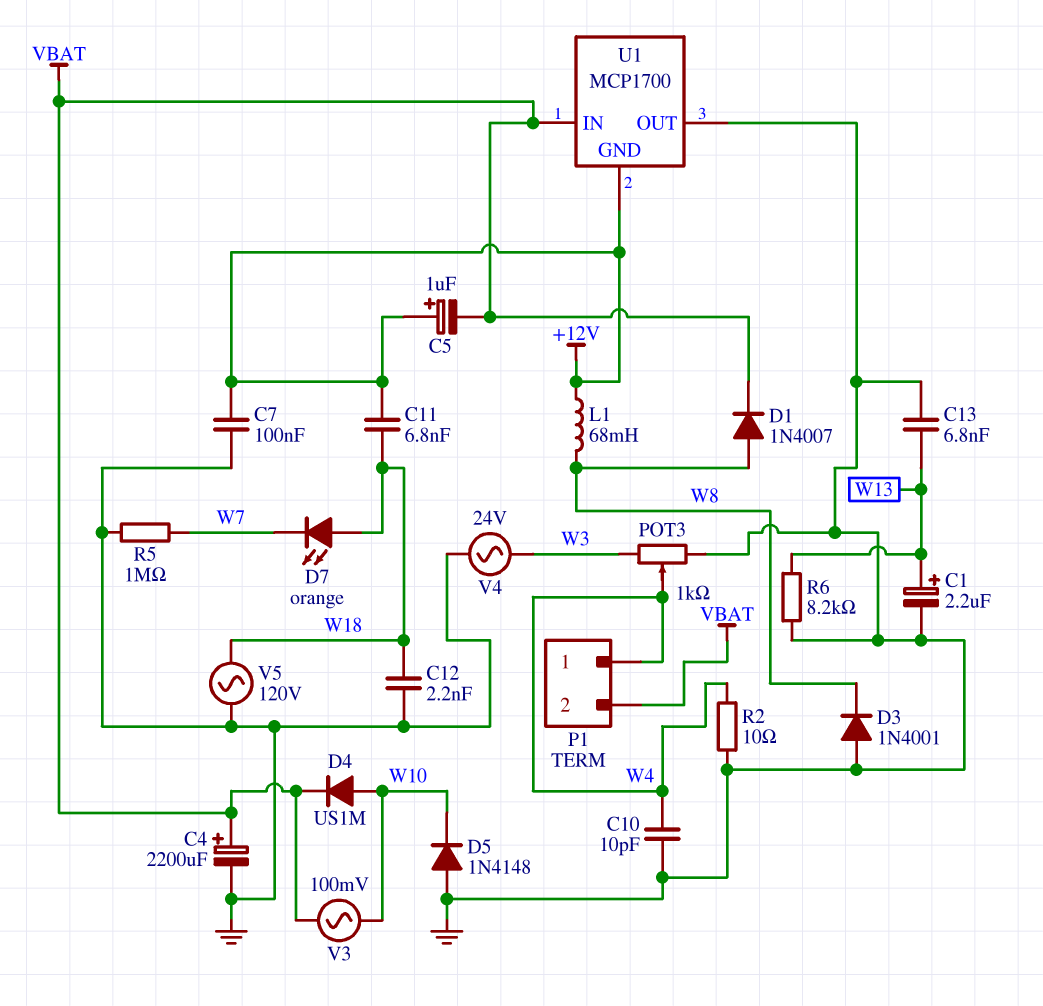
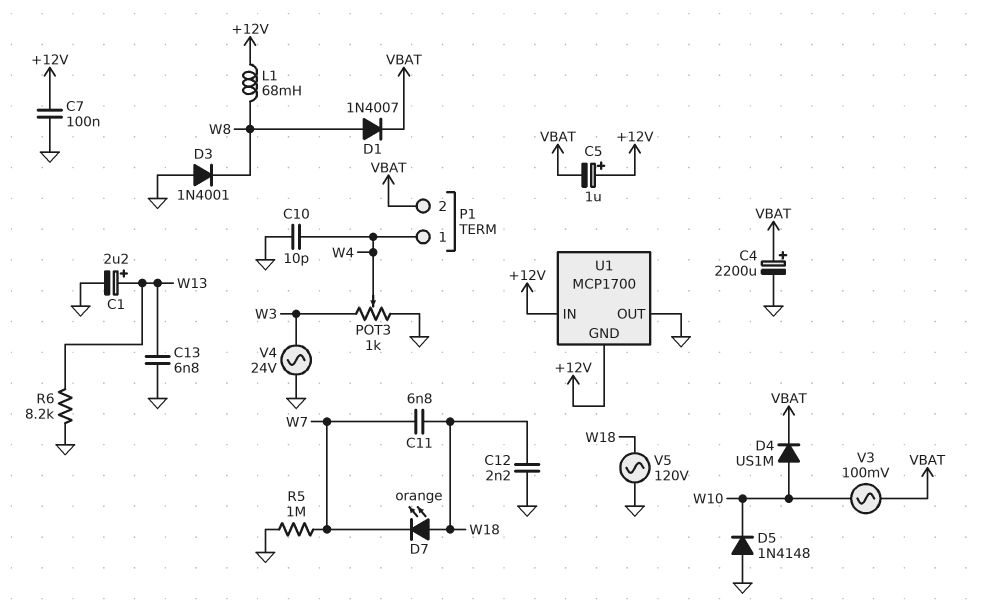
C11: 6.8nF (+12V, W18) -> 6.8nF (W7, W18)
R2: 10 (GND, W4) -> none
U1 pin IN: VBAT -> +12V

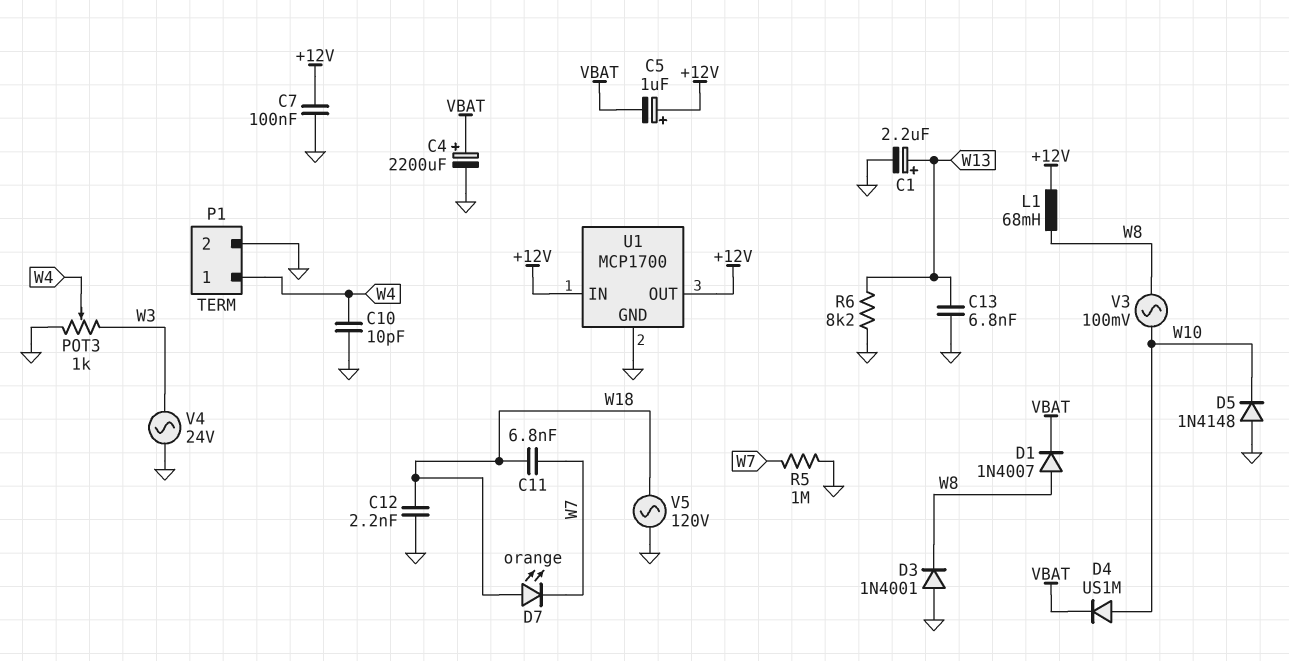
P1 pin 2: VBAT -> GND
U1 pin GND: +12V -> GND
U1 pin OUT: GND -> +12V
V3: AC 100mV (VBAT, W10) -> AC 100mV (W8, W10)

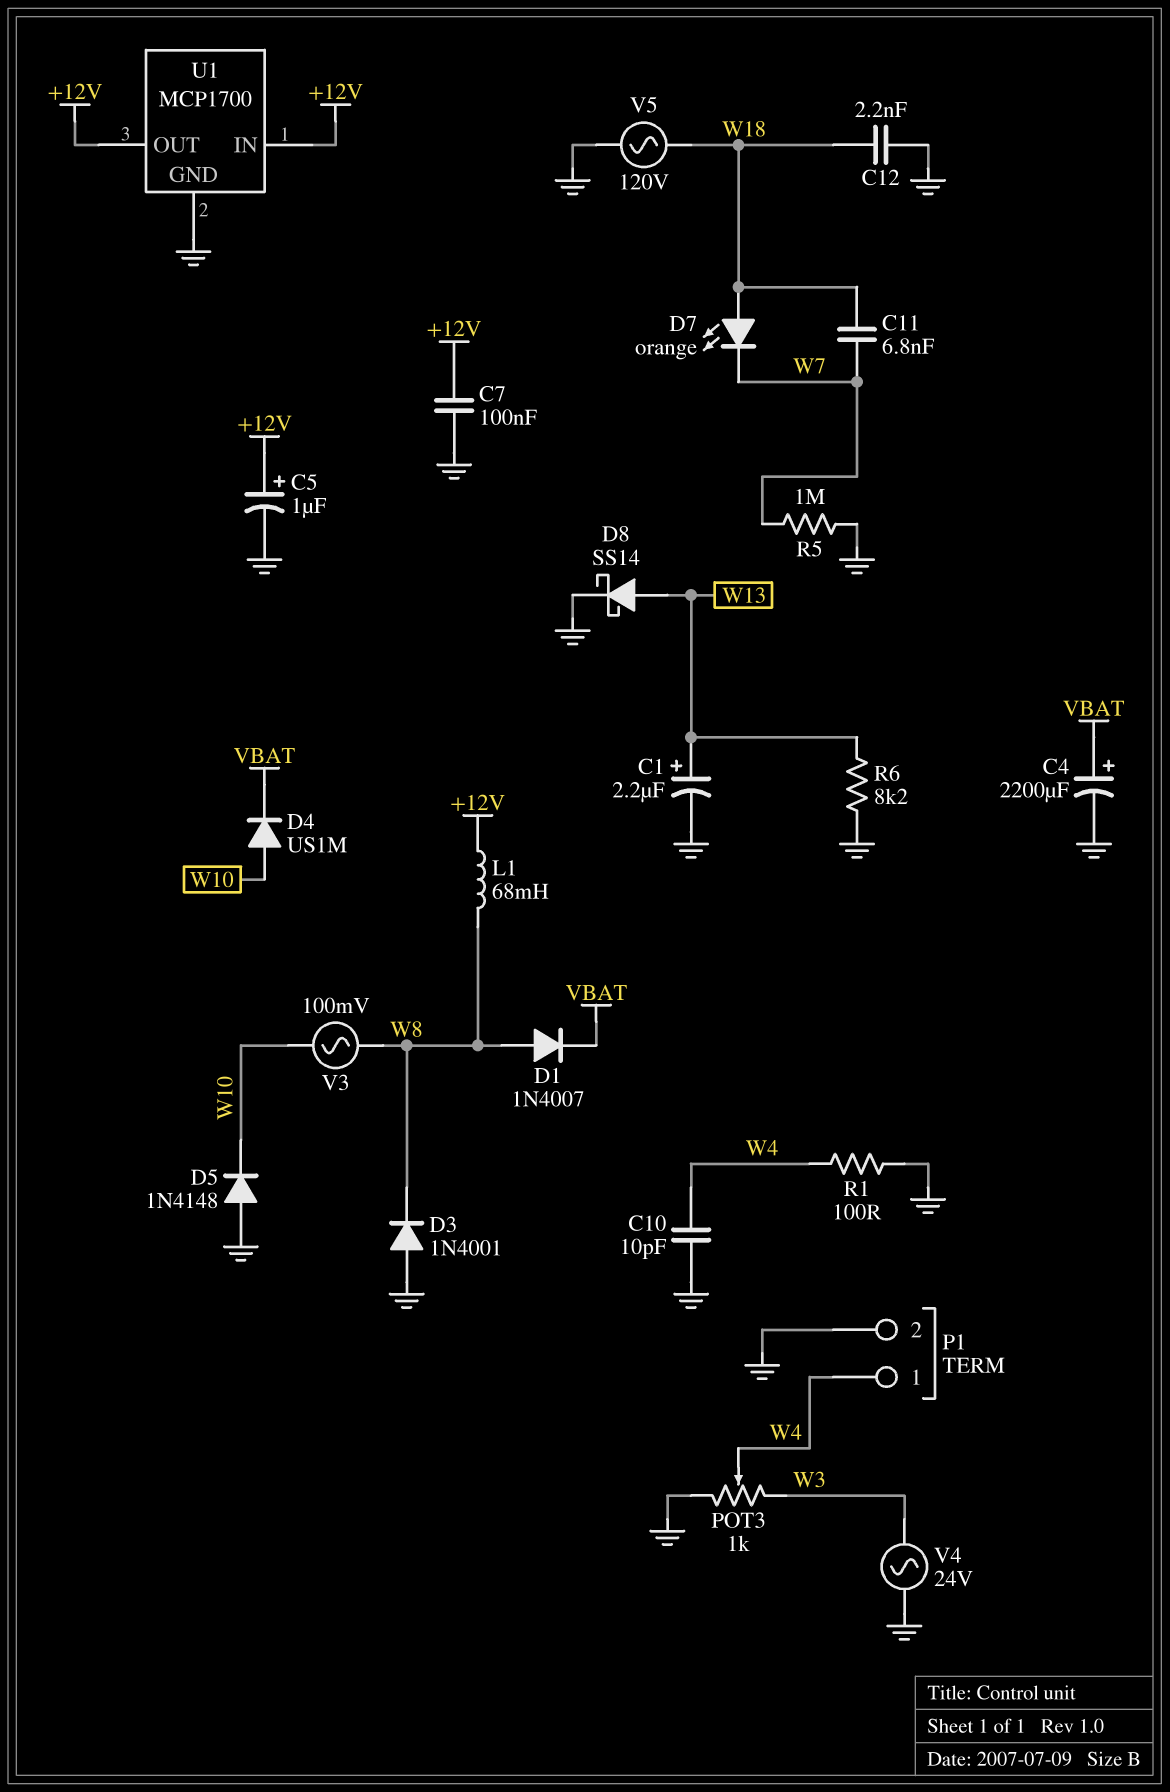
C5: 1uF (plus +12V, minus VBAT) -> 1uF (plus +12V, minus GND)
C13: 6.8nF (GND, W13) -> none
D8: none -> schottky SS14 (A W13, K GND)
R1: none -> 100 (GND, W4)

